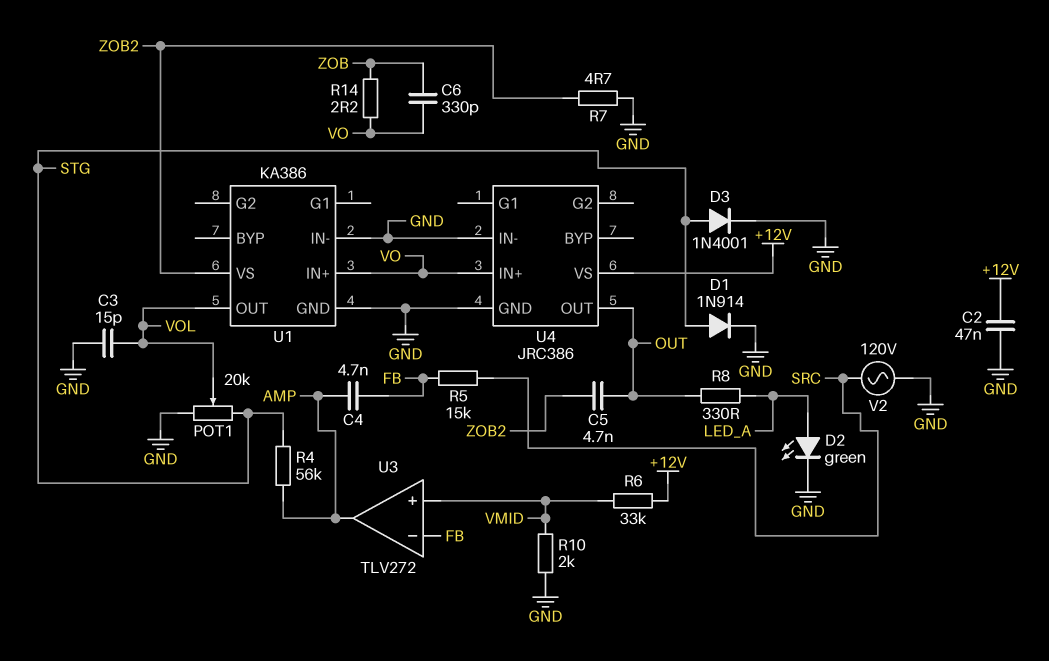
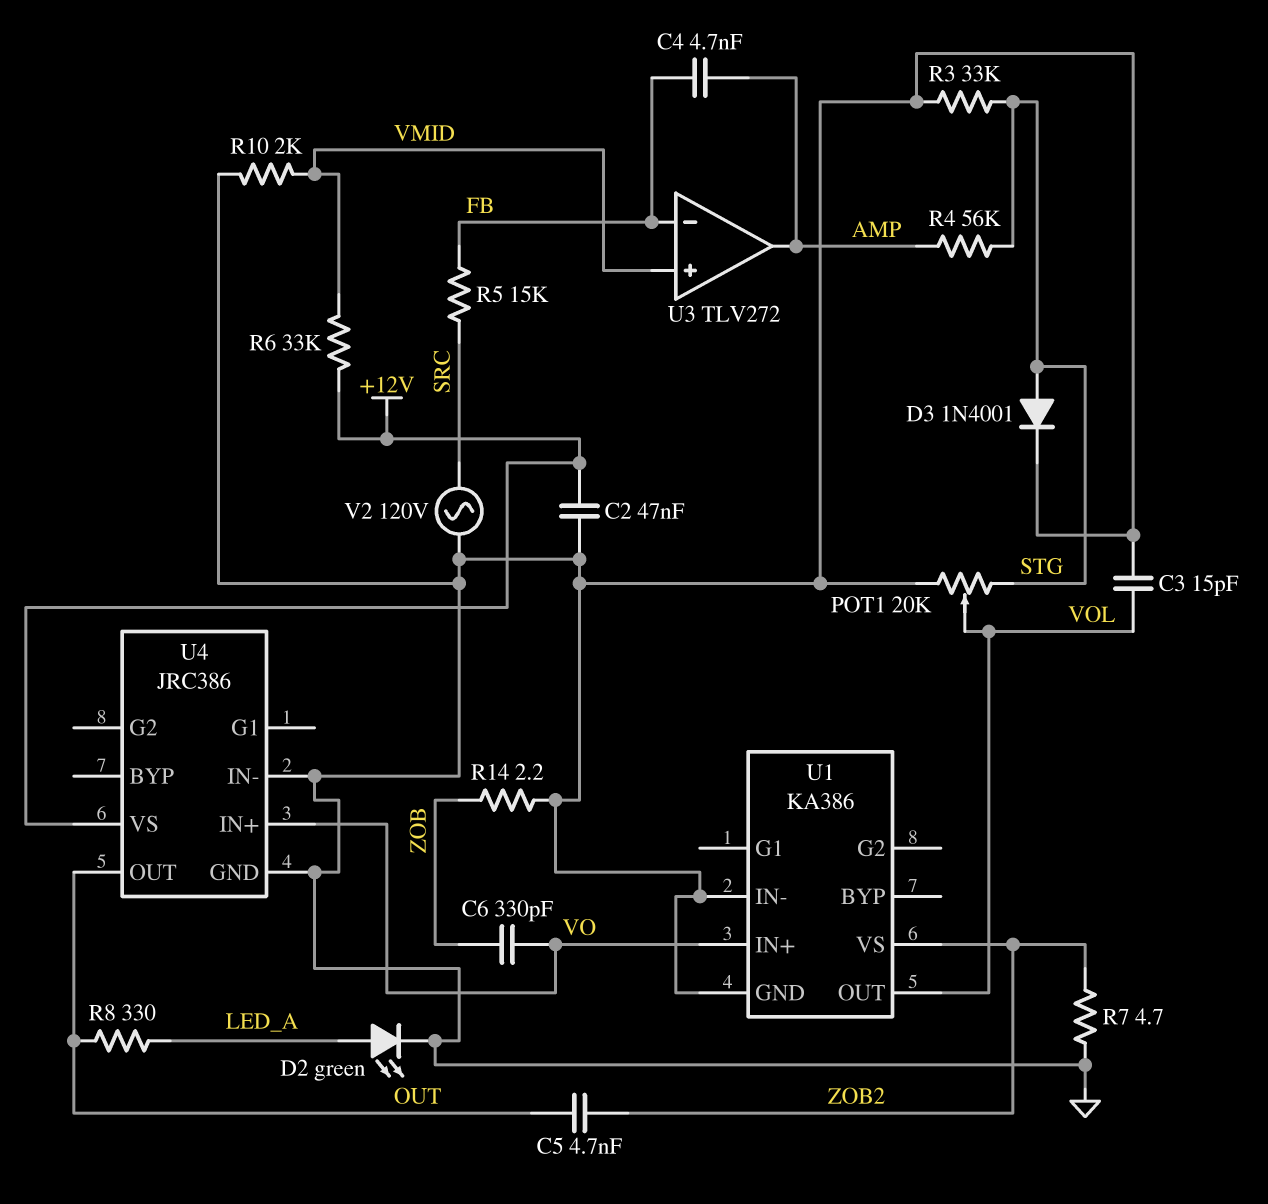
D1: diode 1N914 (A STG, K GND) -> none
R3: none -> 33k (GND, STG)
R14: 2.2 (VO, ZOB) -> 2.2 (GND, ZOB)

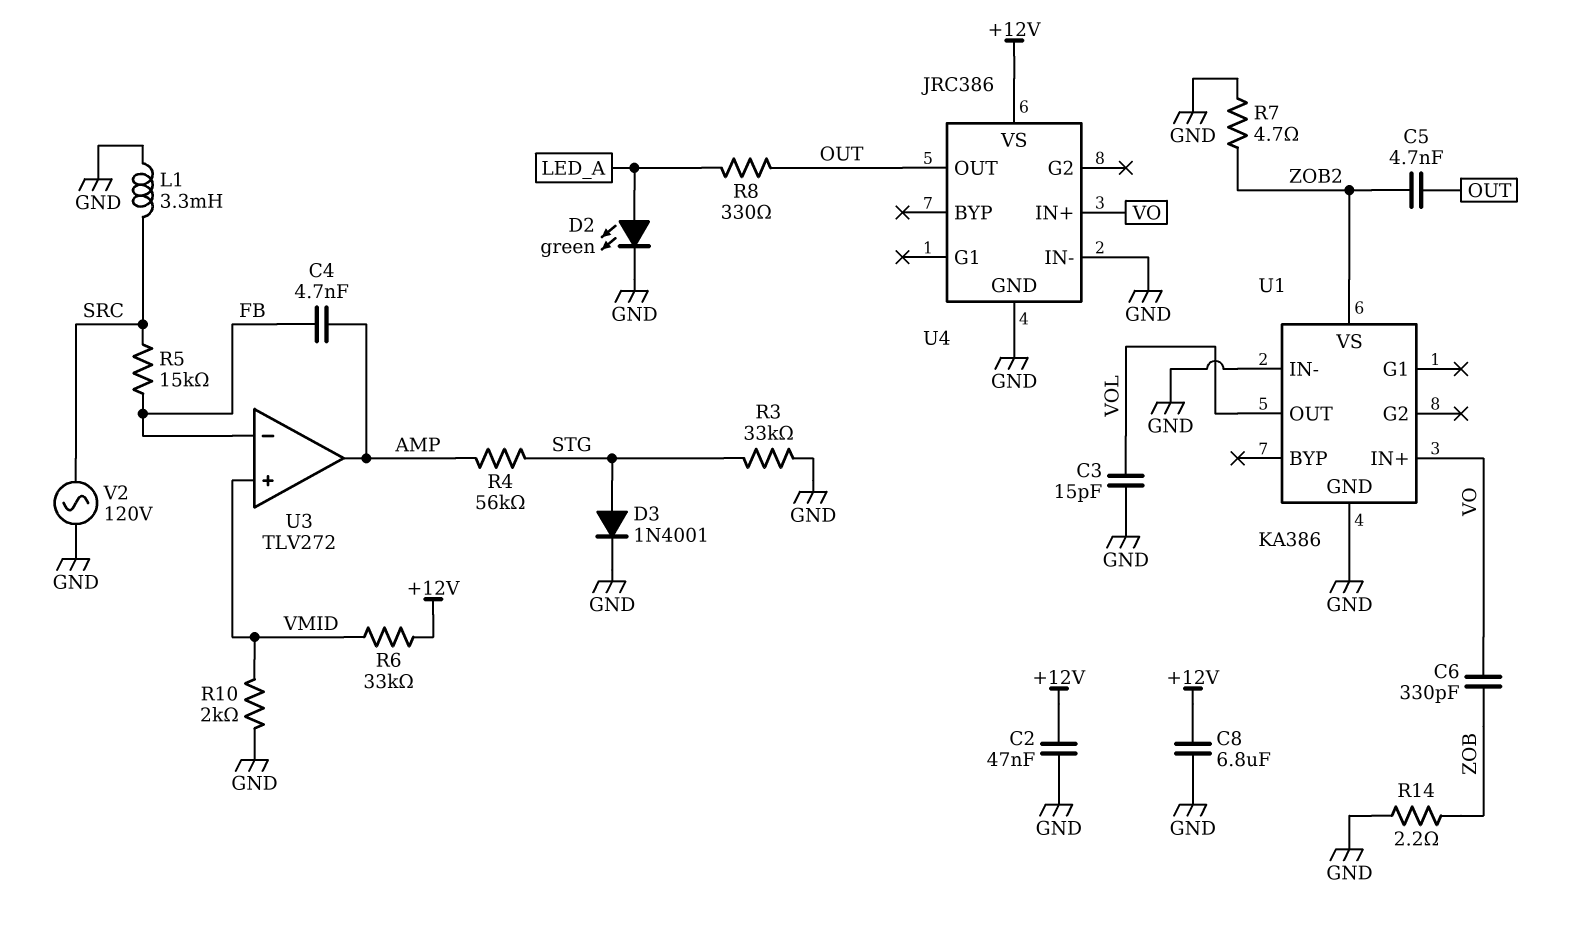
C8: none -> 6.8uF (+12V, GND)
L1: none -> 3.3mH (GND, SRC)
POT1: 20k (GND, STG, wiper VOL) -> none

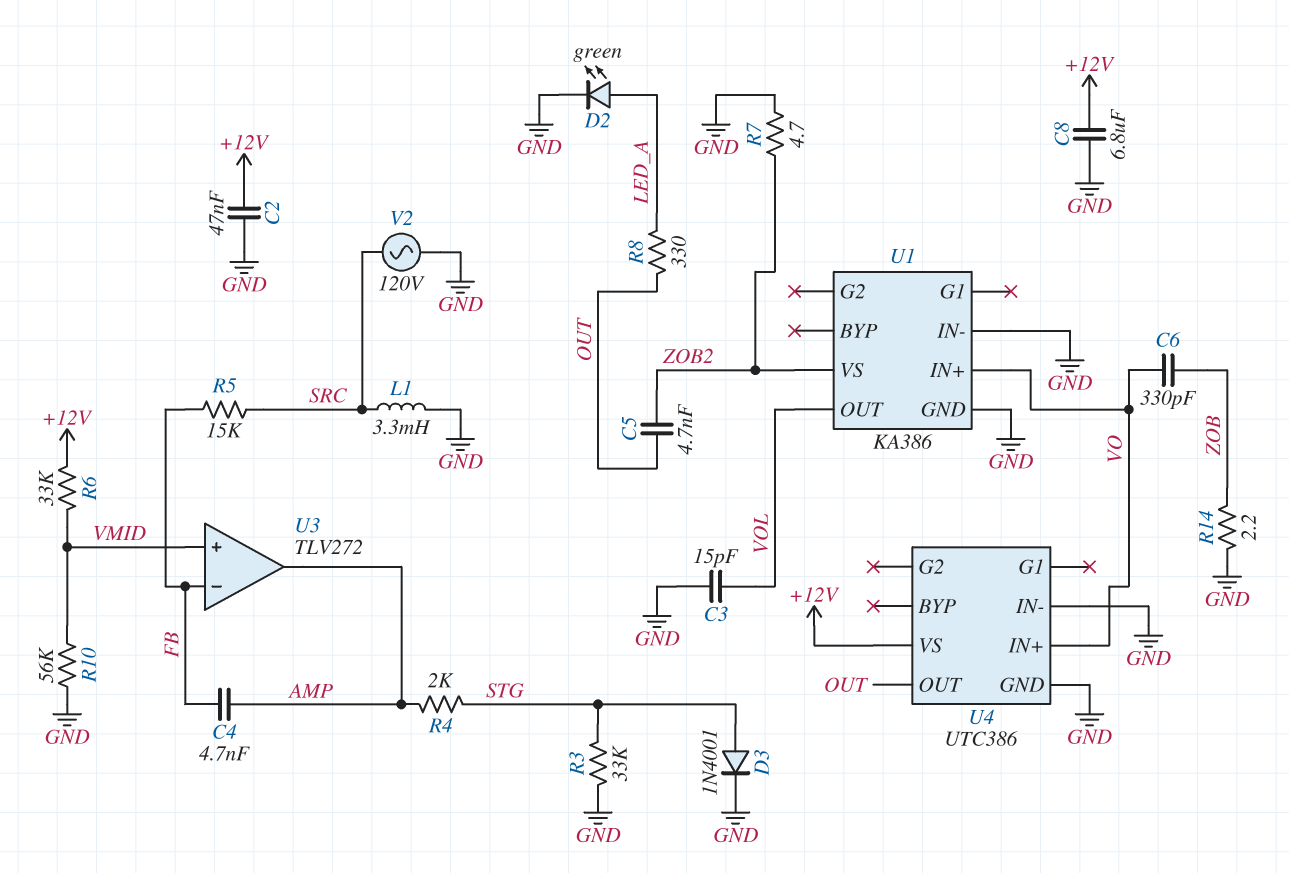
R4: 56k (AMP, STG) -> 2k (AMP, STG)
R10: 2k (GND, VMID) -> 56k (GND, VMID)
U4: JRC386 -> UTC386

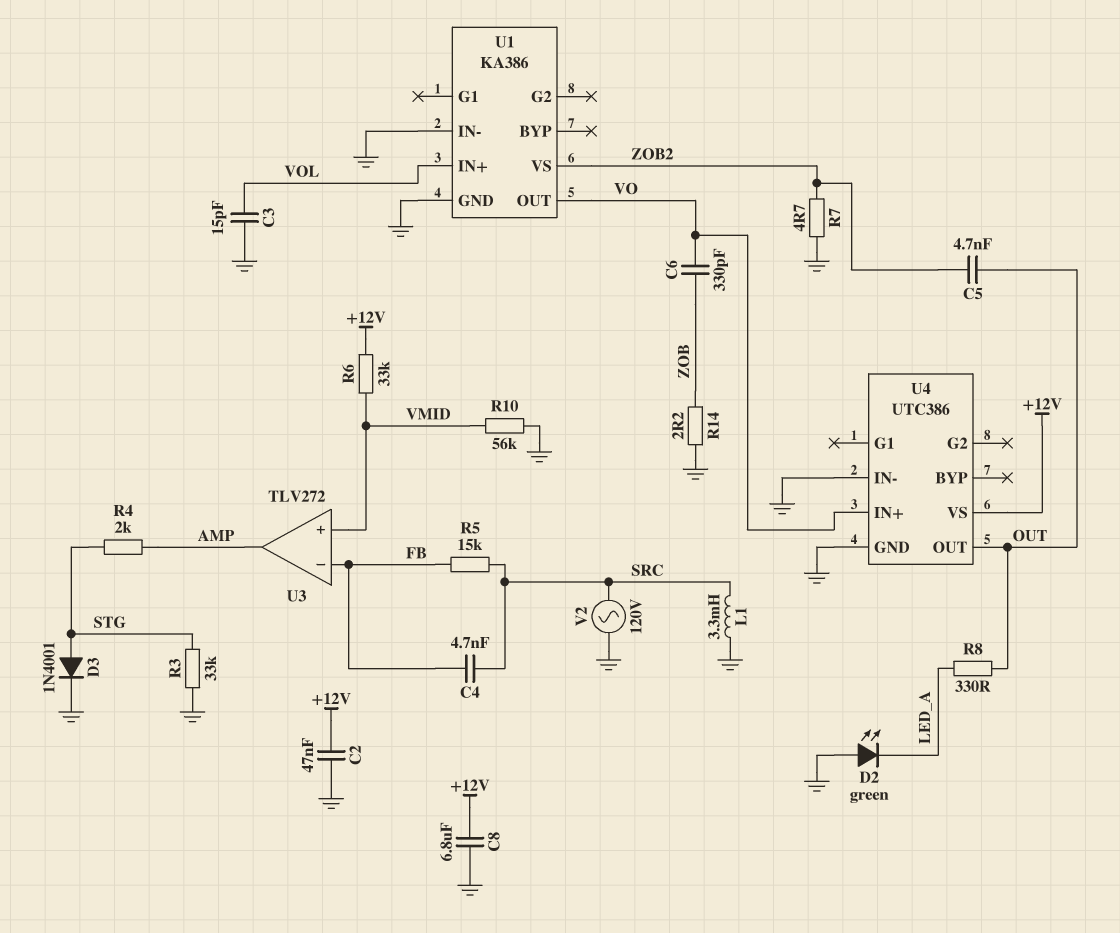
C4: 4.7nF (AMP, FB) -> 4.7nF (FB, SRC)
D2: LED green (A LED_A, K GND) -> LED green (A GND, K LED_A)
U1 pin IN+: VO -> VOL
U1 pin OUT: VOL -> VO

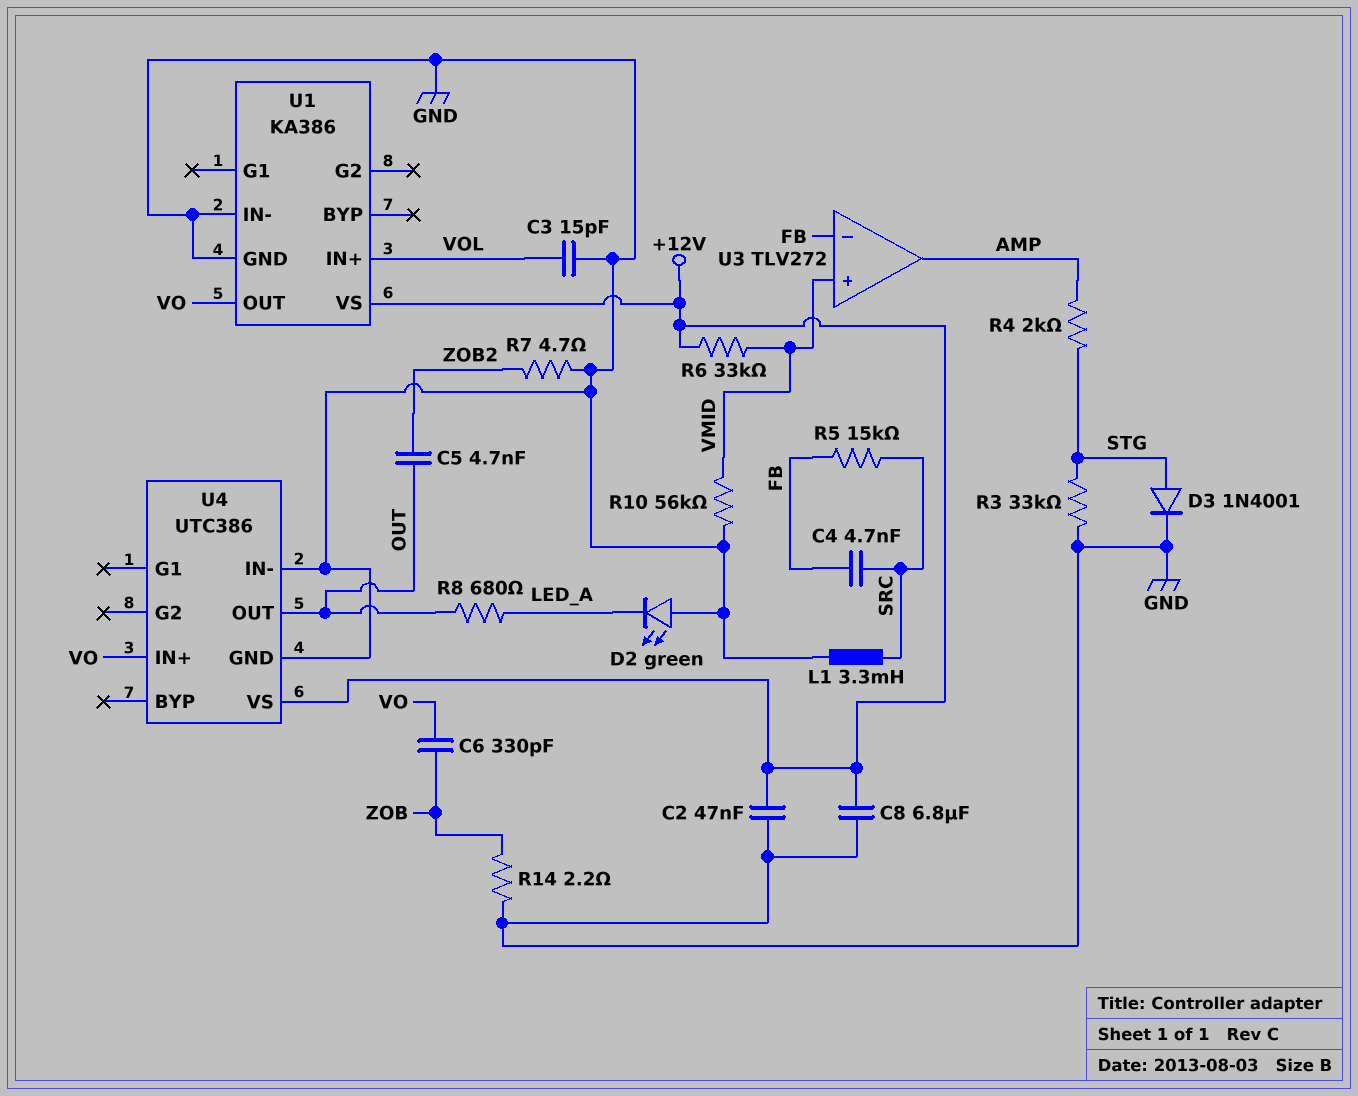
R8: 330 (LED_A, OUT) -> 680 (LED_A, OUT)
U1 pin VS: ZOB2 -> +12V
V2: AC 120V (GND, SRC) -> none

